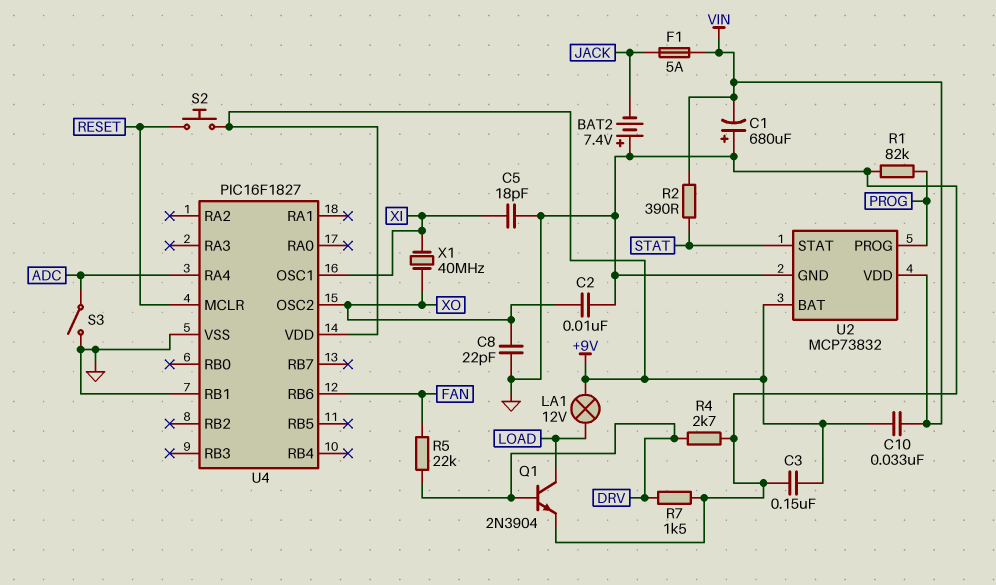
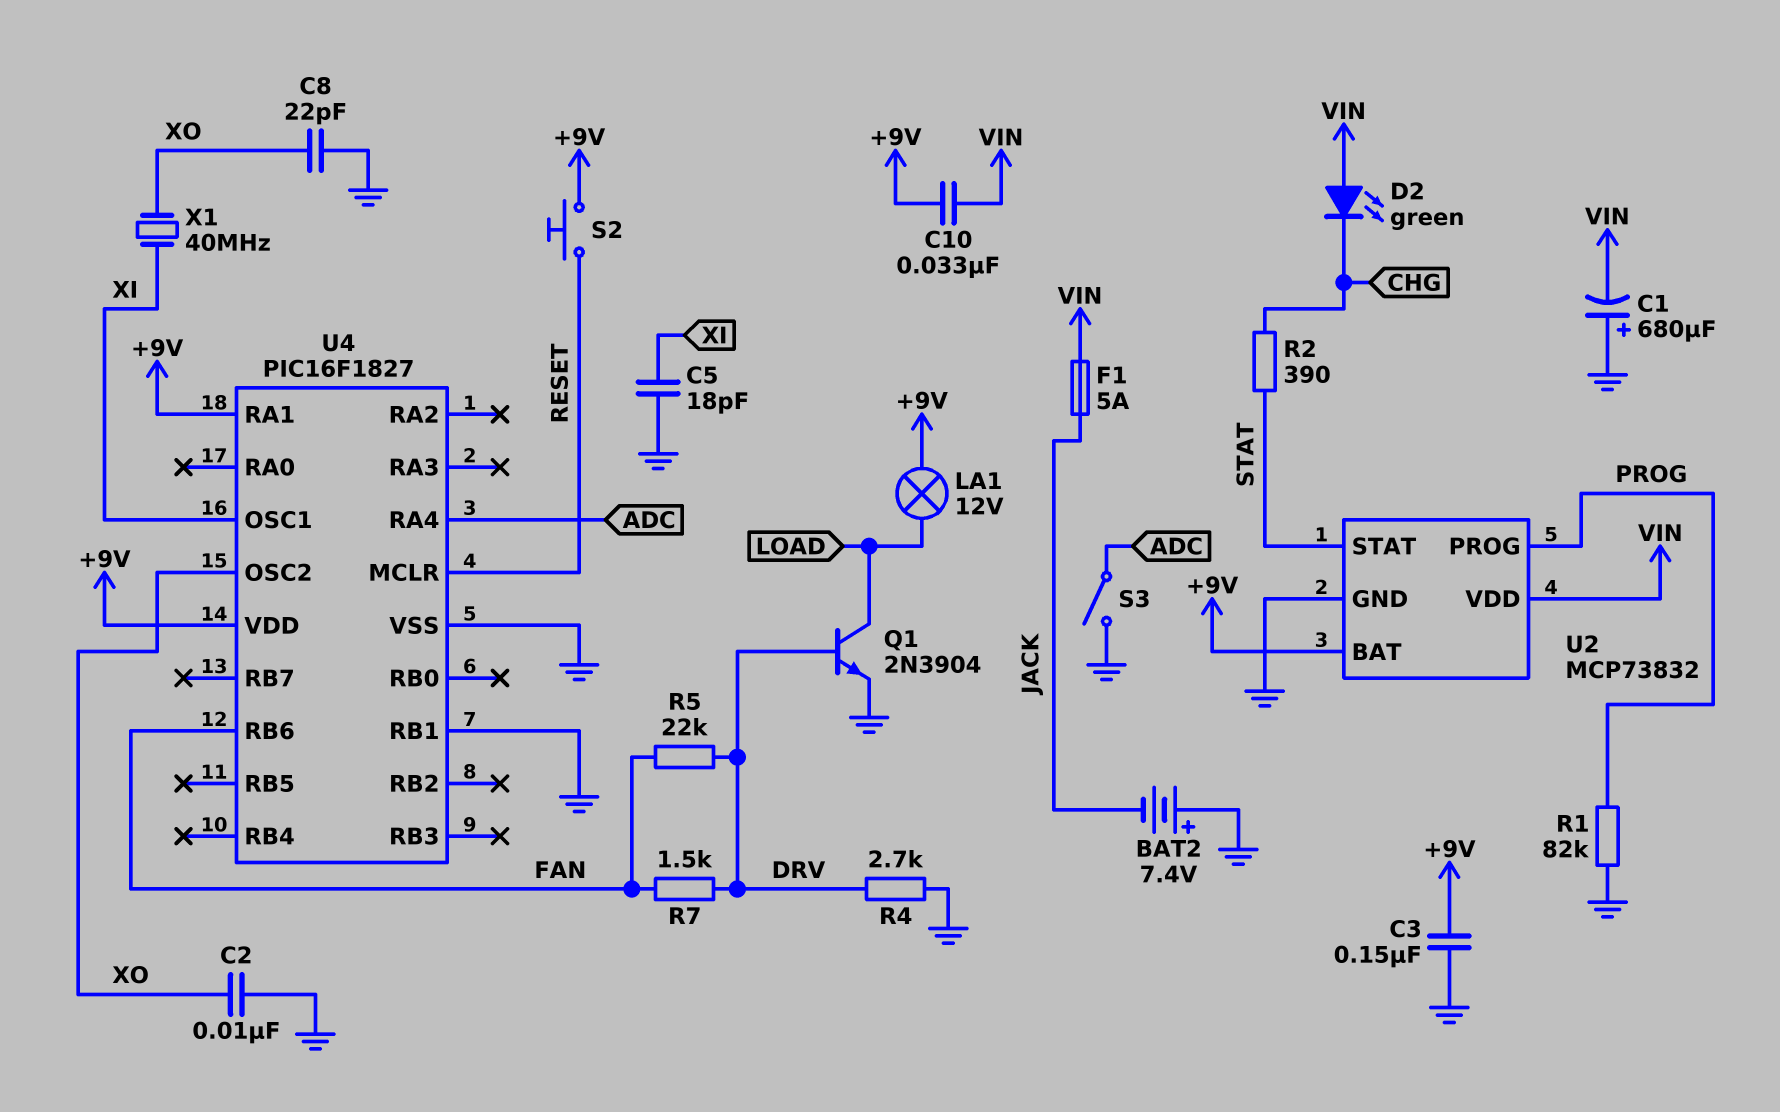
D2: none -> LED green (A VIN, K CHG)
R2: 390 (STAT, VIN) -> 390 (CHG, STAT)
R7: 1.5k (DRV, GND) -> 1.5k (DRV, FAN)
U4 pin RA1: none -> +9V

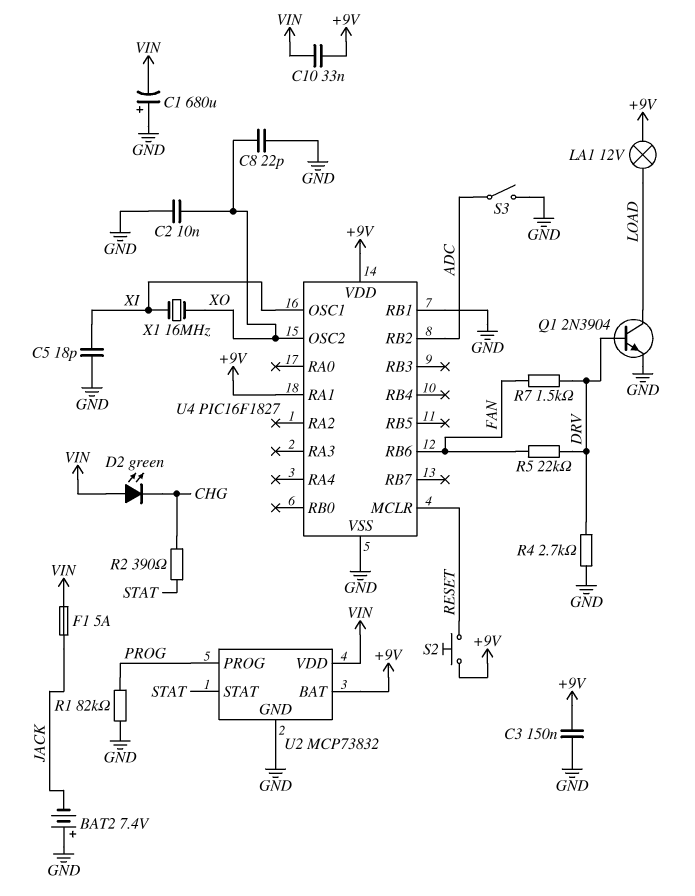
U4 pin RA4: ADC -> none
U4 pin RB2: none -> ADC
X1: 40MHz (XI, XO) -> 16MHz (XI, XO)

